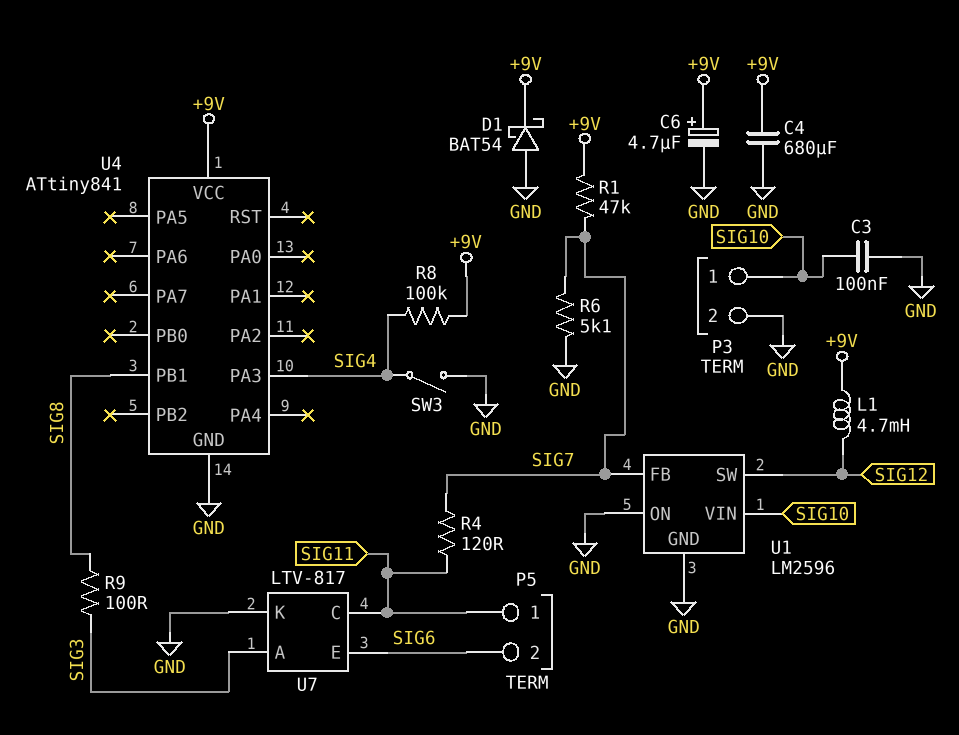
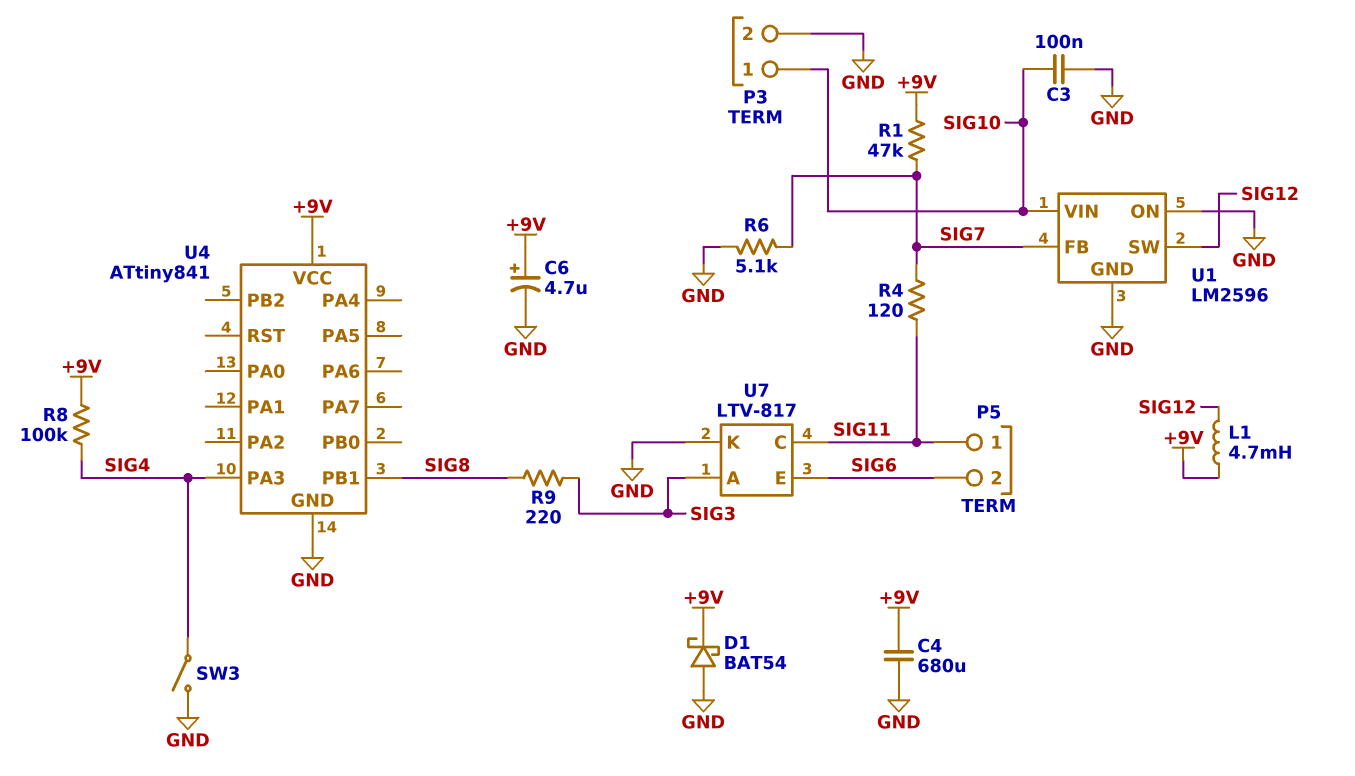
R9: 100 (SIG3, SIG8) -> 220 (SIG3, SIG8)

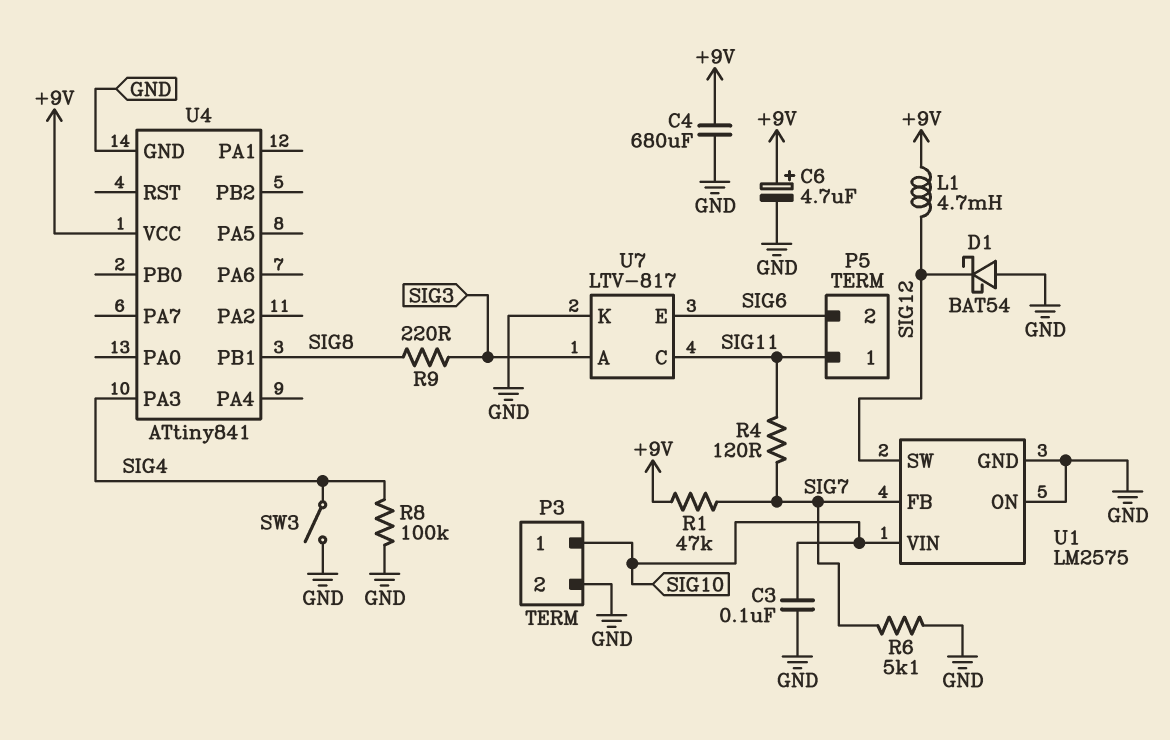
D1: schottky BAT54 (A GND, K +9V) -> schottky BAT54 (A GND, K SIG12)
R8: 100k (+9V, SIG4) -> 100k (GND, SIG4)
U1: LM2596 -> LM2575

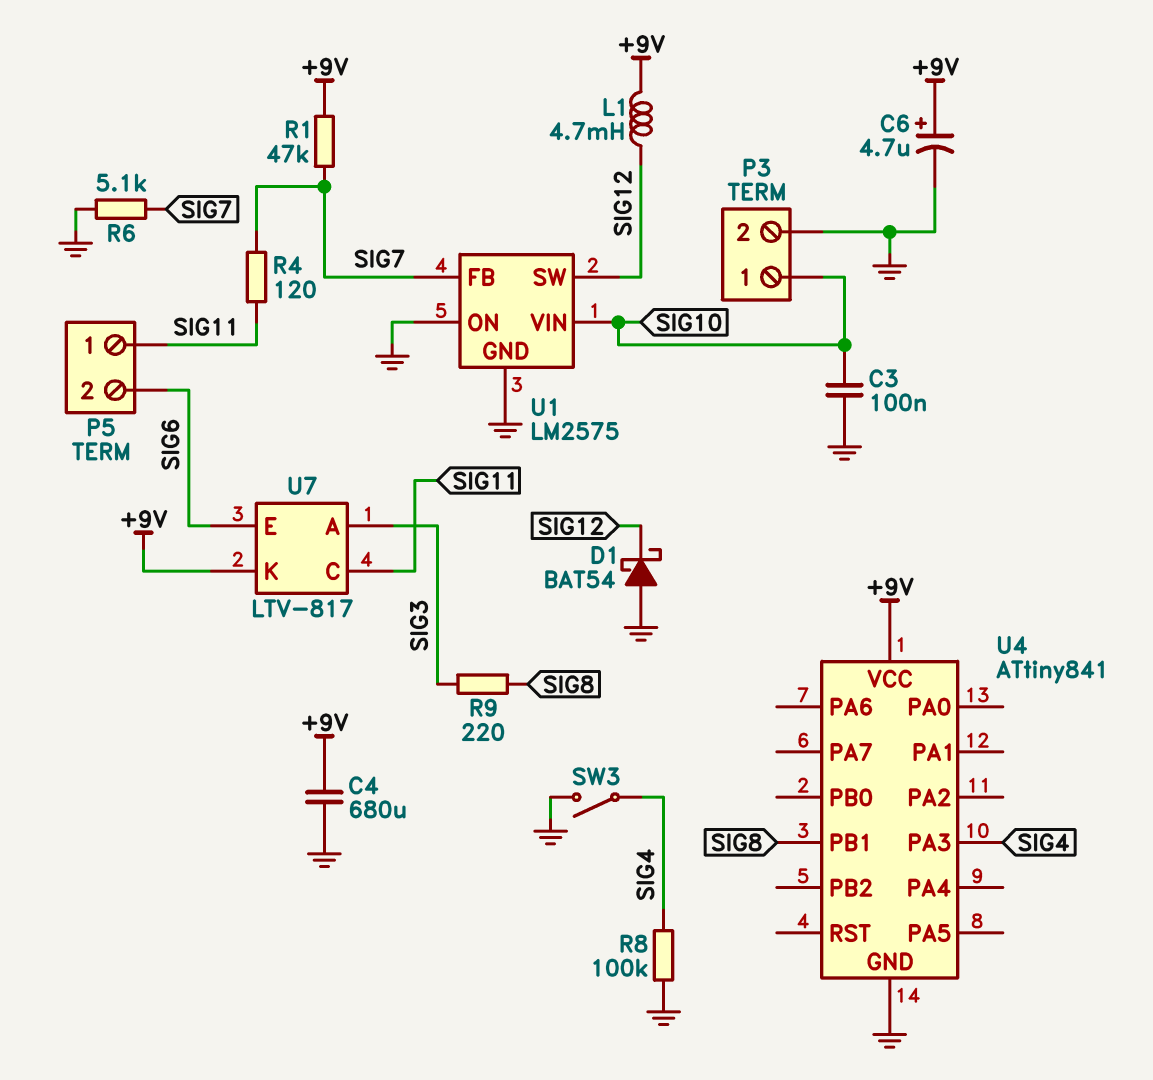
U7 pin K: GND -> +9V

